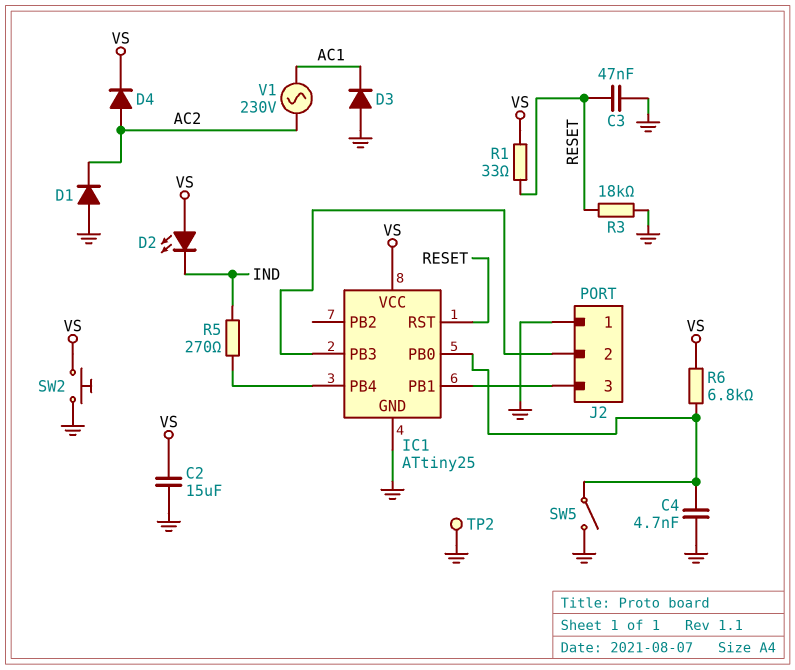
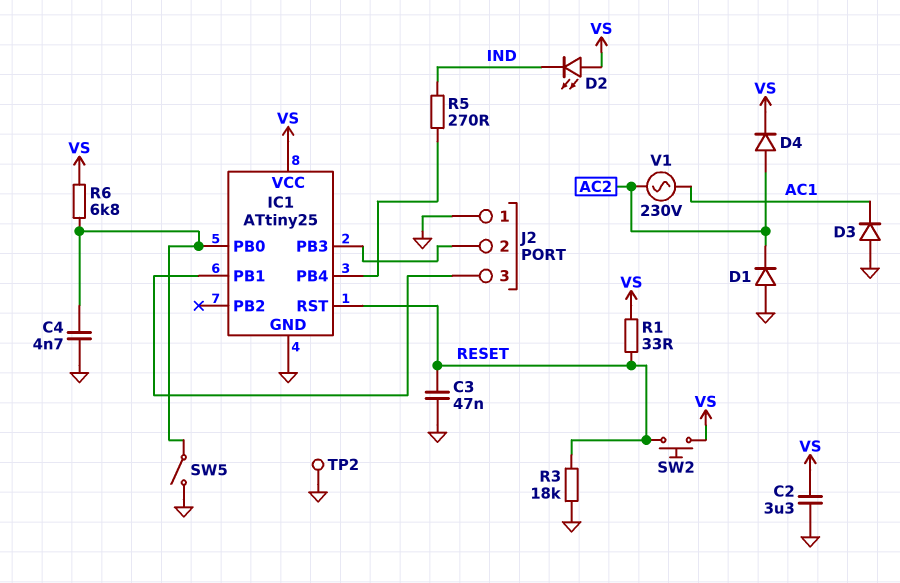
C2: 15uF (GND, VS) -> 3.3uF (GND, VS)
SW2: button (GND, VS) -> button (RESET, VS)

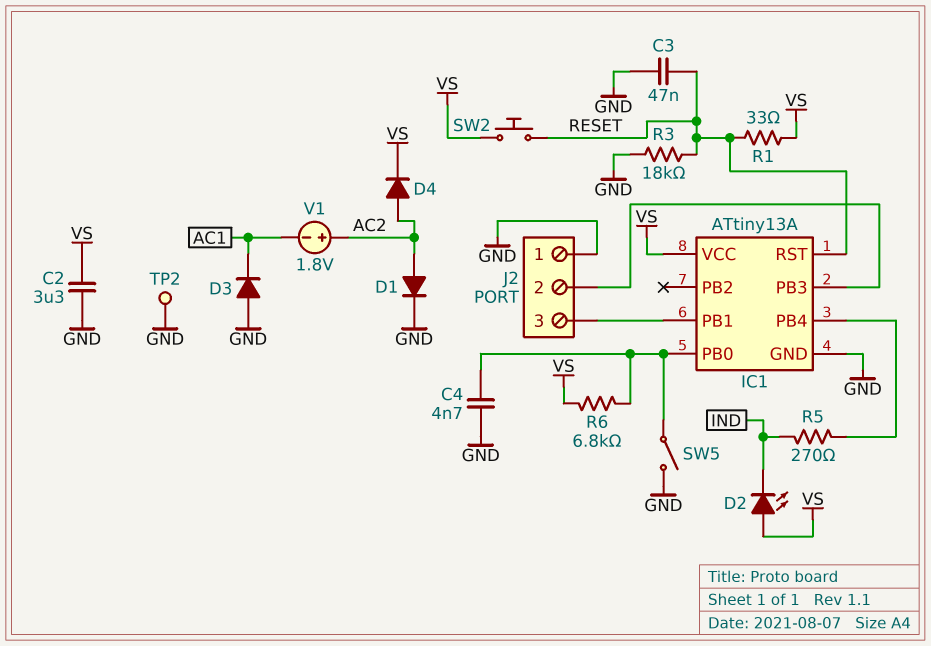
D1: diode (A GND, K AC2) -> diode (A AC2, K GND)
IC1: ATtiny25 -> ATtiny13A
V1: AC 230V (AC1, AC2) -> 1.8V (plus AC2, minus AC1)

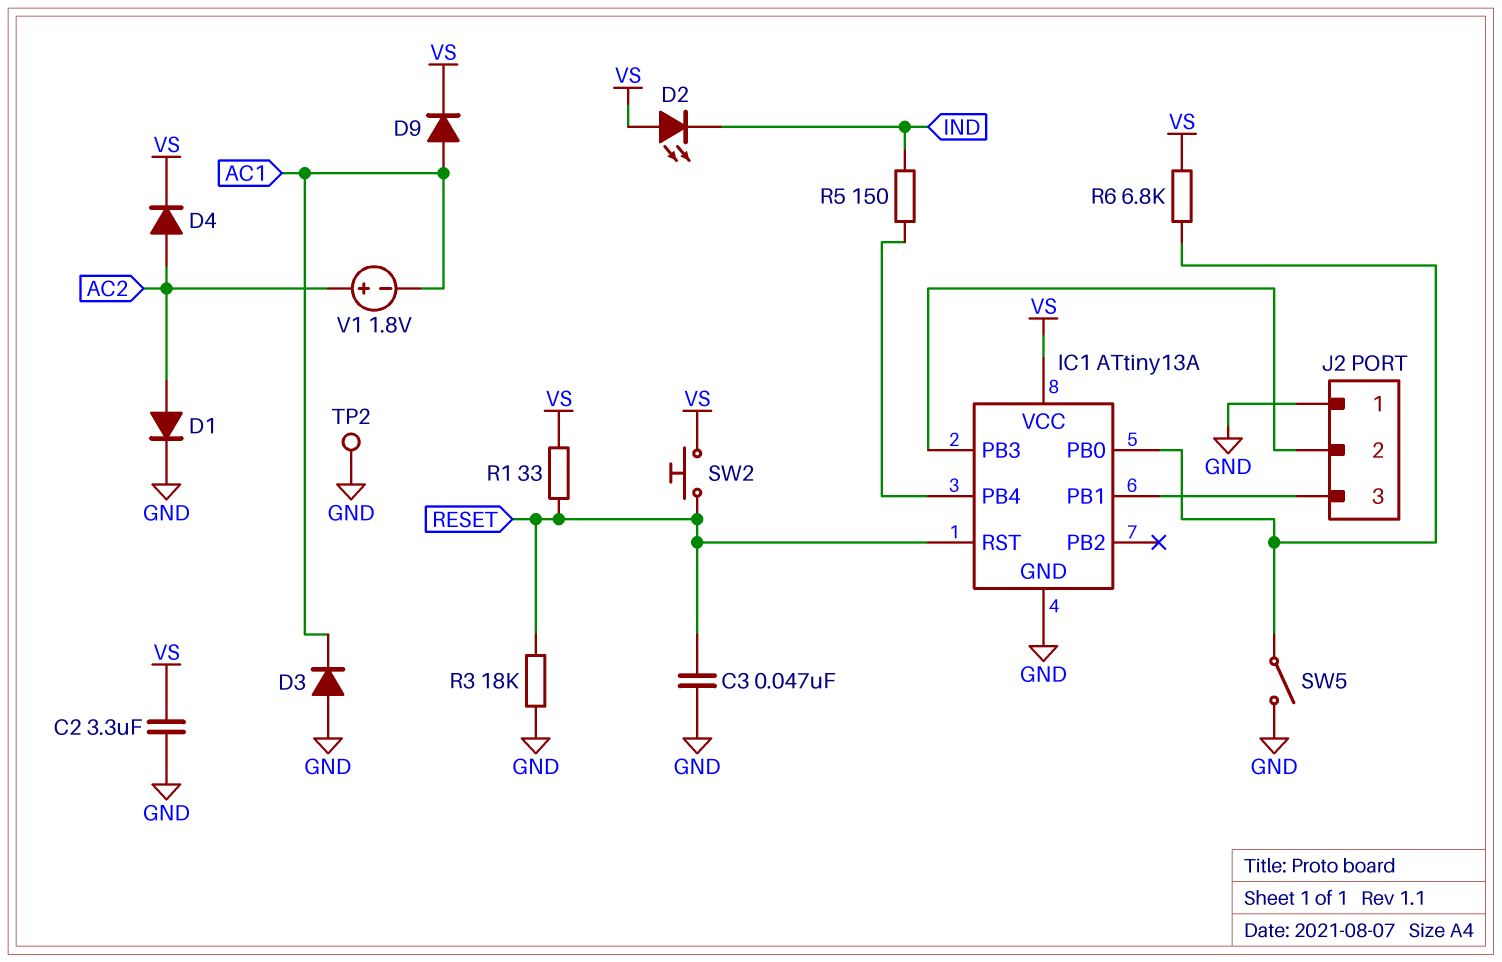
C4: 4.7nF (GND, IC1/PB0) -> none
D9: none -> diode (A AC1, K VS)
R5: 270 (IC1/PB4, IND) -> 150 (IC1/PB4, IND)

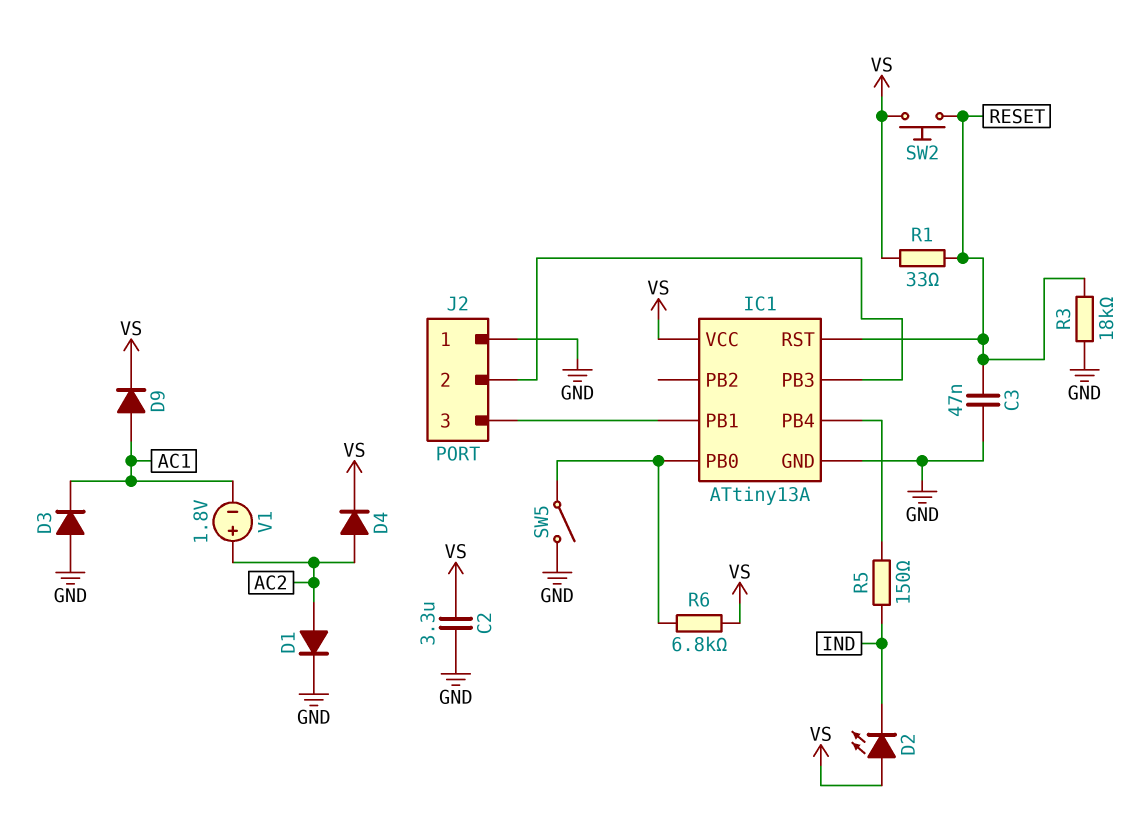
TP2: test point (GND) -> none

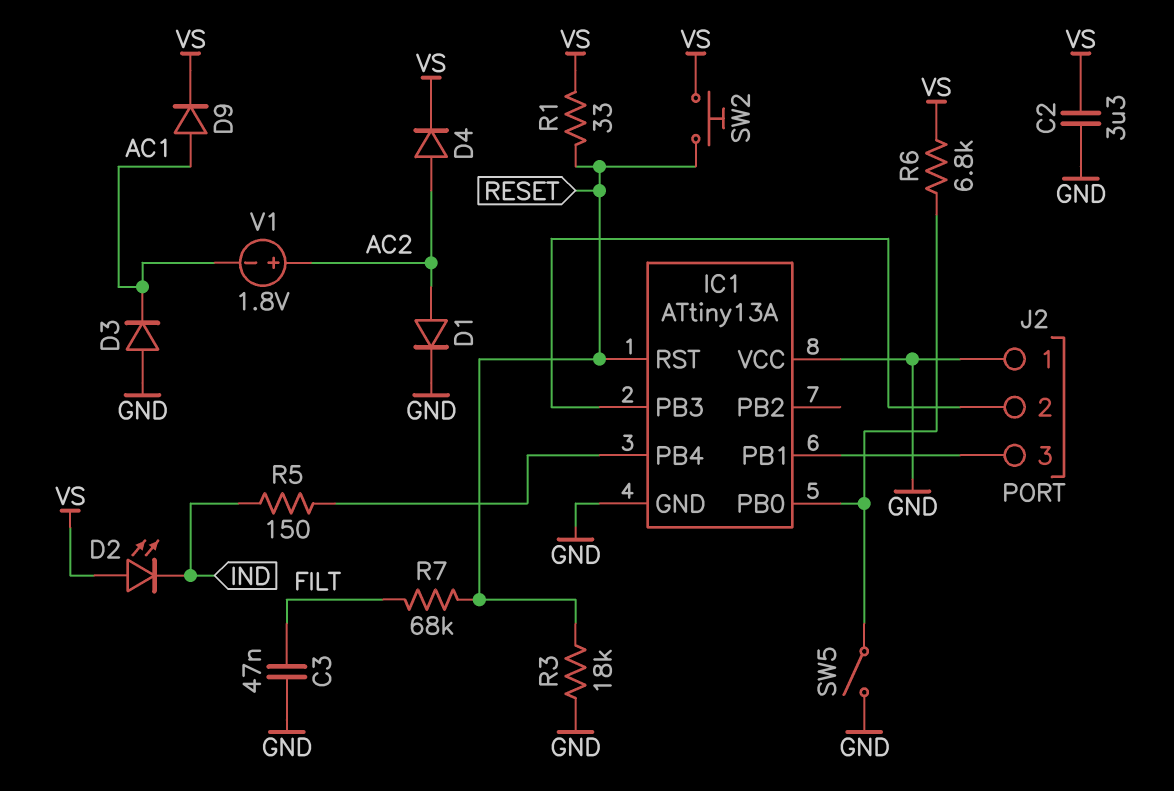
C3: 47nF (GND, RESET) -> 47nF (FILT, GND)
IC1 pin VCC: VS -> GND
R7: none -> 68k (FILT, RESET)

